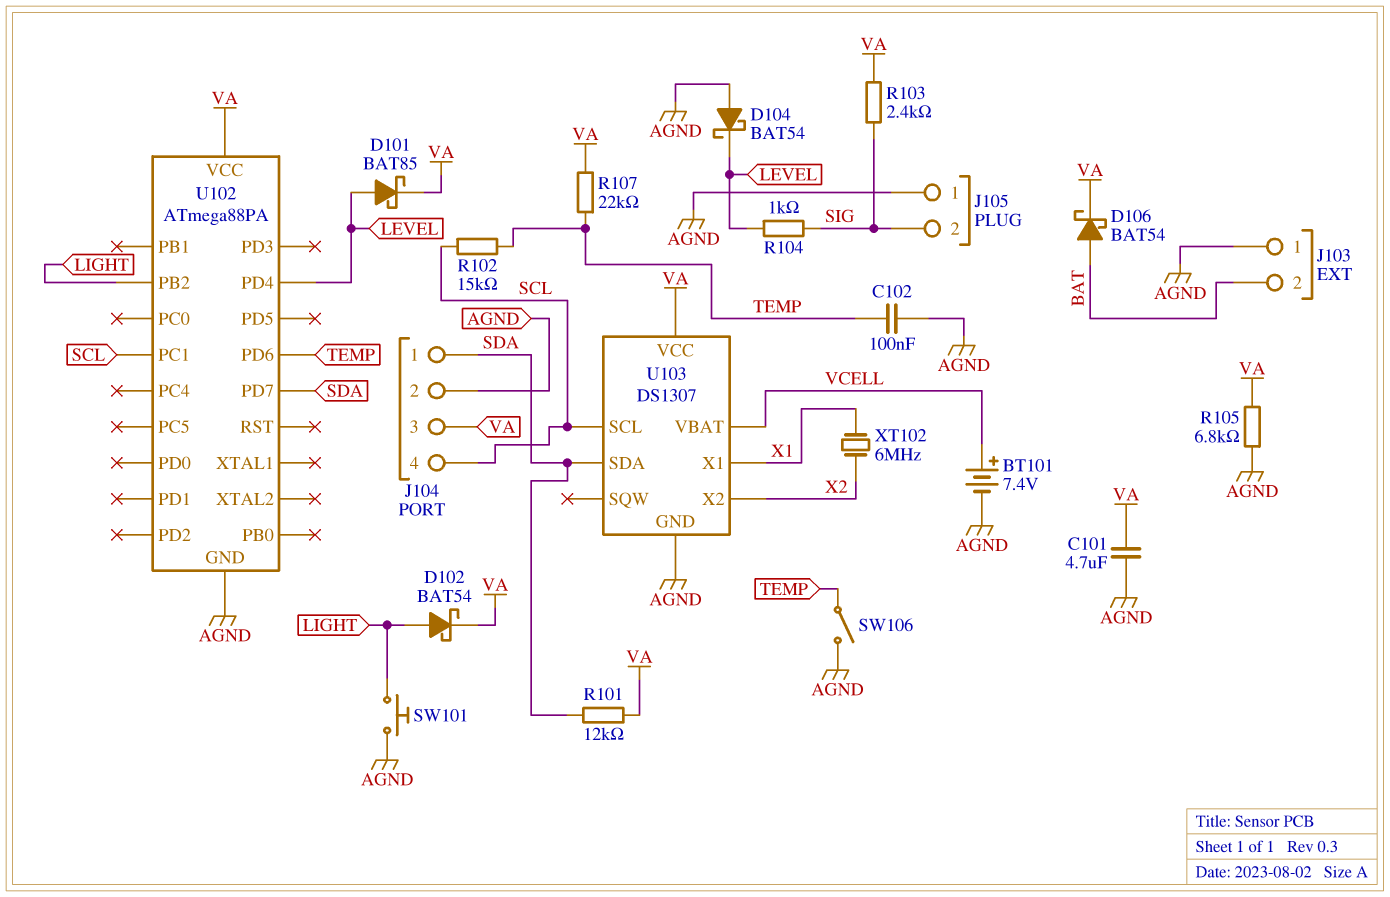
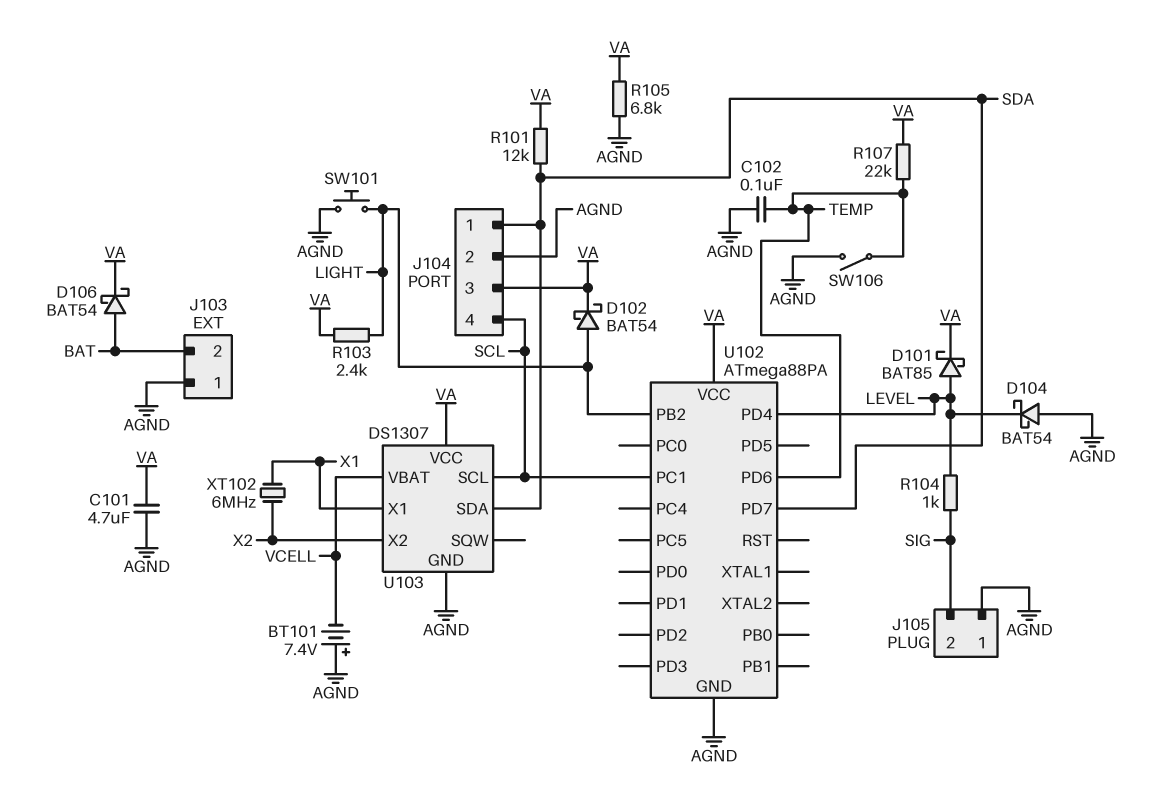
BT101: 7.4V (plus VCELL, minus AGND) -> 7.4V (plus AGND, minus VCELL)
R102: 15k (SCL, TEMP) -> none
R103: 2.4k (SIG, VA) -> 2.4k (LIGHT, VA)

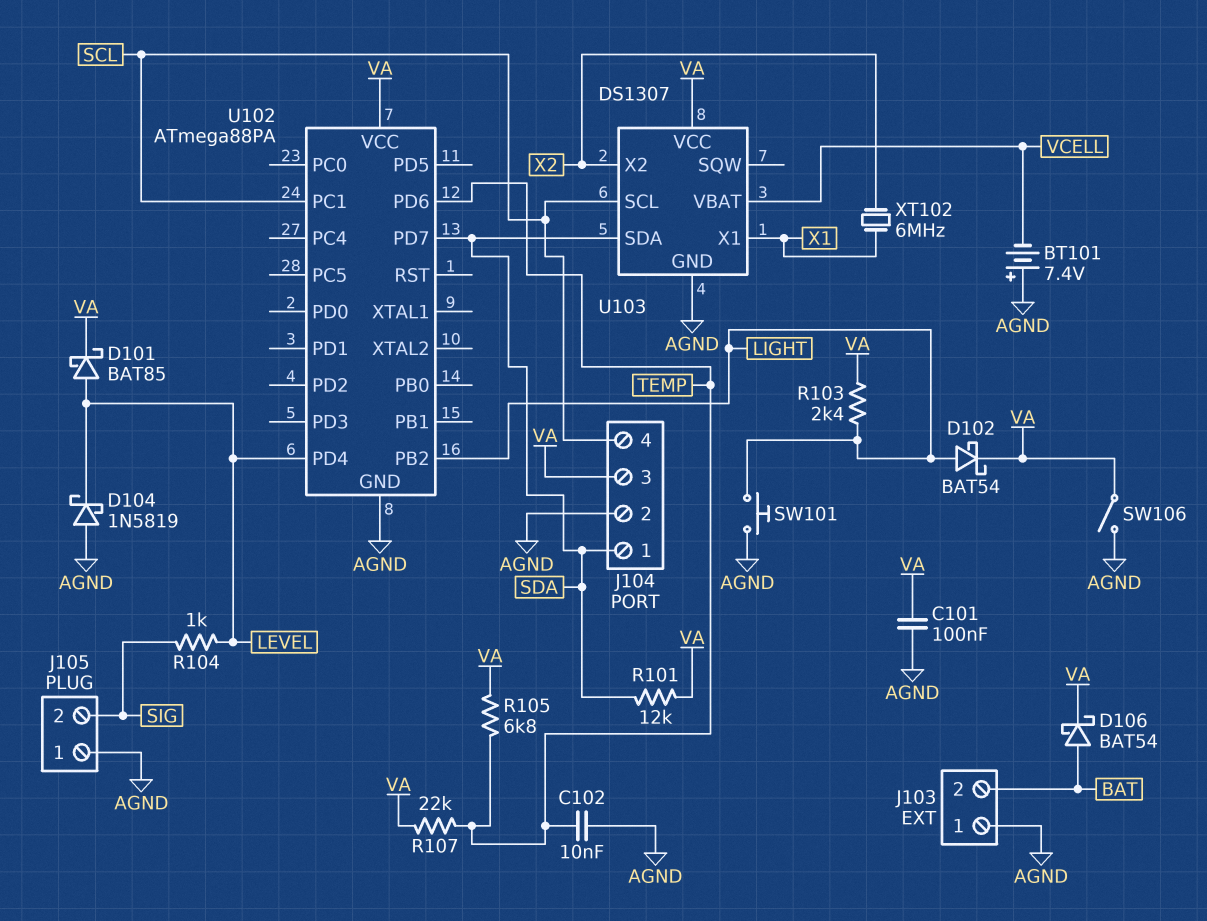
C101: 4.7uF (AGND, VA) -> 100nF (AGND, VA)
C102: 100nF (AGND, TEMP) -> 10nF (AGND, TEMP)
D104: schottky BAT54 (A AGND, K LEVEL) -> schottky 1N5819 (A AGND, K LEVEL)
R105: 6.8k (AGND, VA) -> 6.8k (TEMP, VA)
SW106: switch (AGND, TEMP) -> switch (AGND, VA)

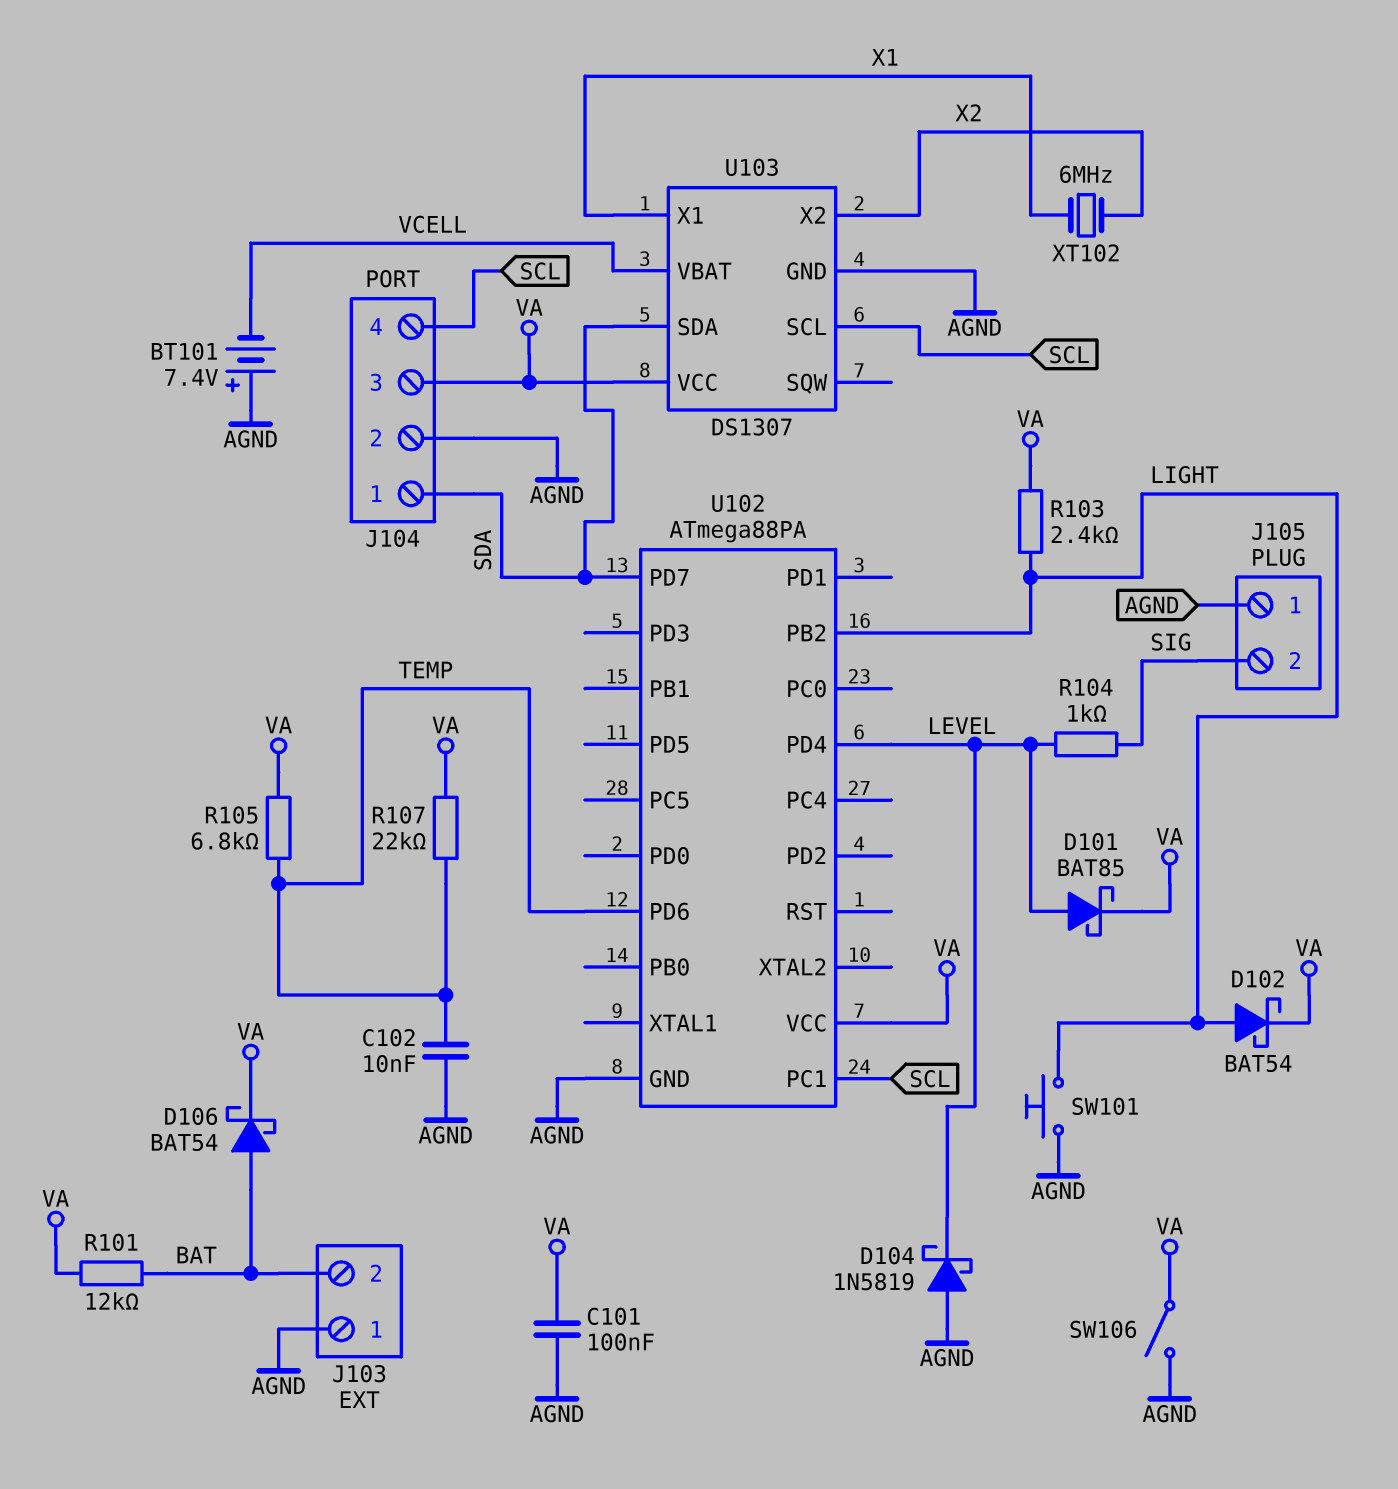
R101: 12k (SDA, VA) -> 12k (BAT, VA)

